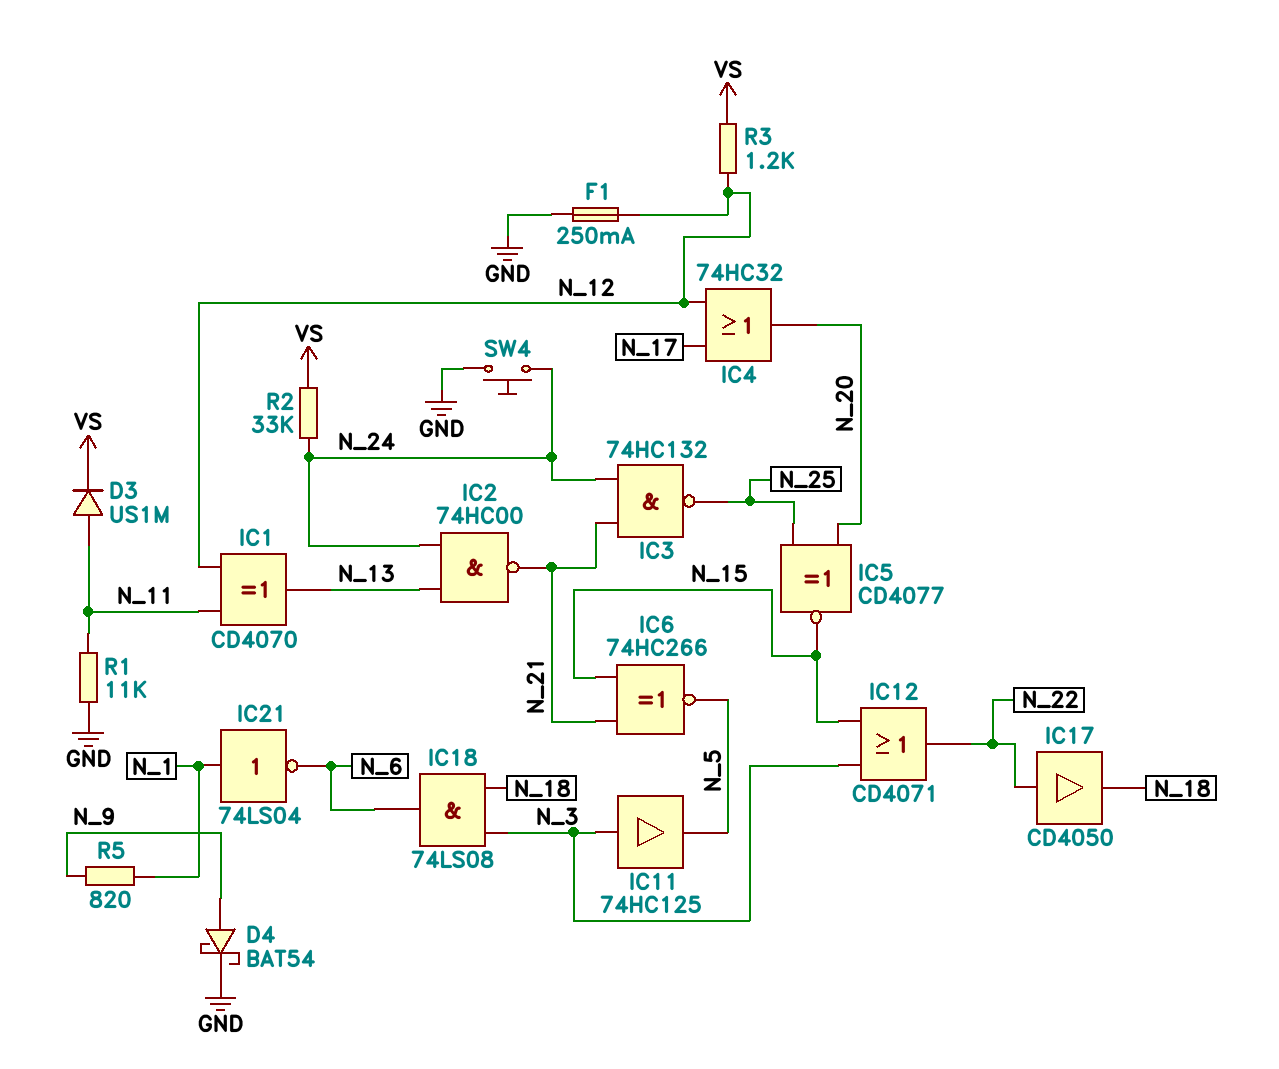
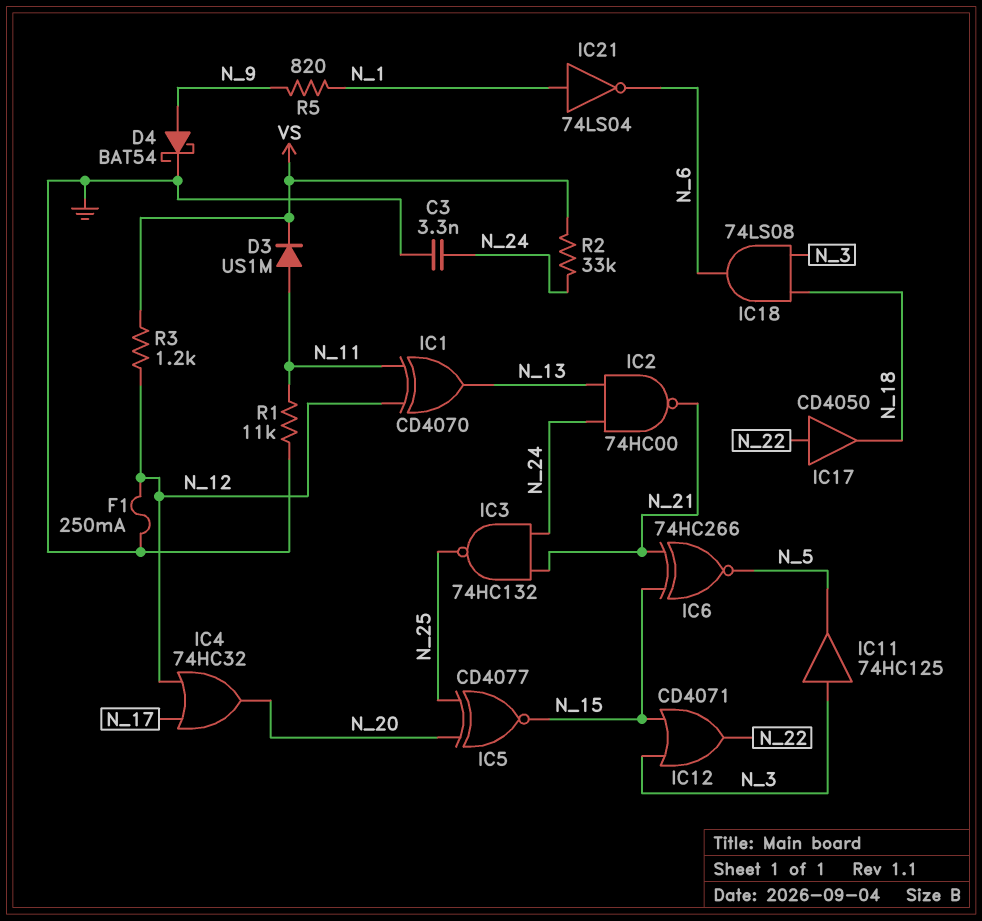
C3: none -> 3.3nF (GND, N_24)
SW4: button (GND, N_24) -> none

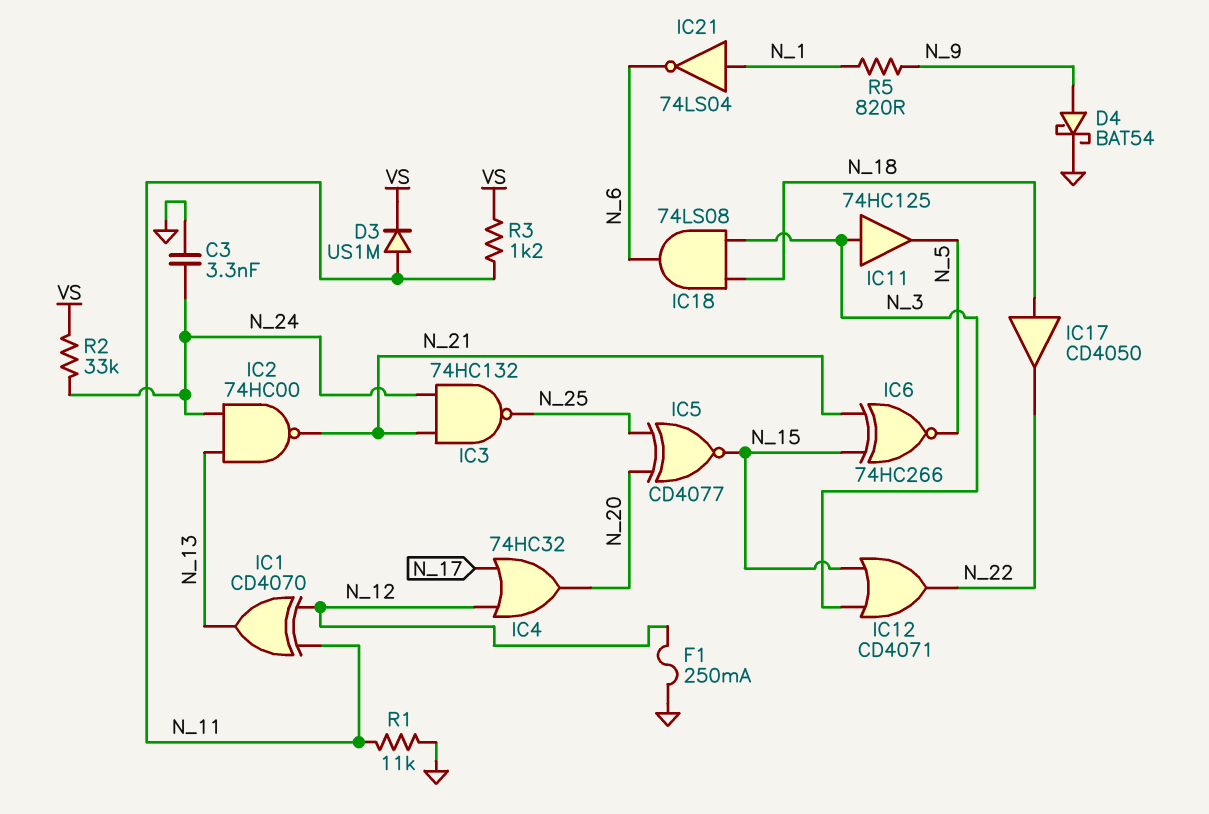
IC17: buffer CD4050 (in N_22, out N_18) -> buffer CD4050 (in N_18, out N_22)
R3: 1.2k (N_12, VS) -> 1.2k (N_11, VS)

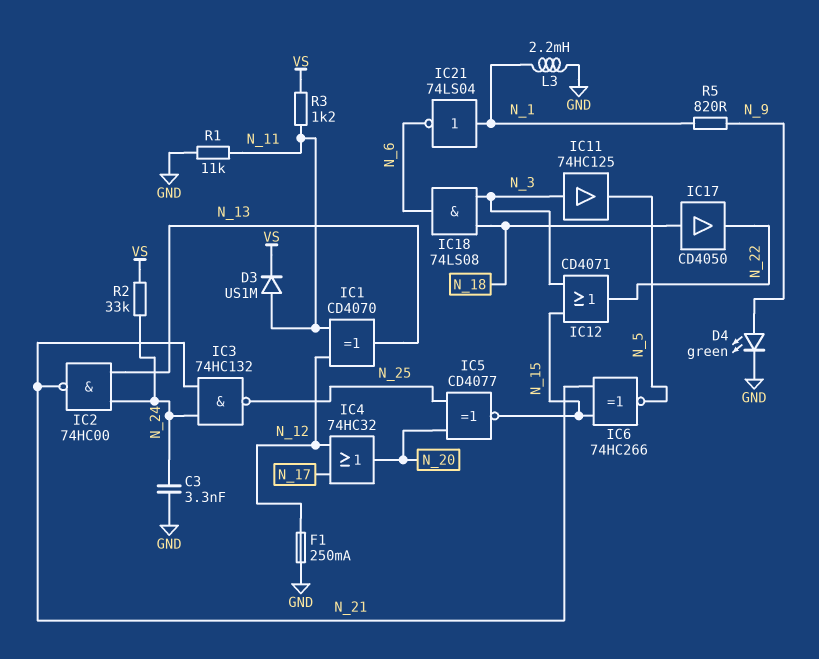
D4: schottky BAT54 (A N_9, K GND) -> LED green (A N_9, K GND)
L3: none -> 2.2mH (GND, N_1)

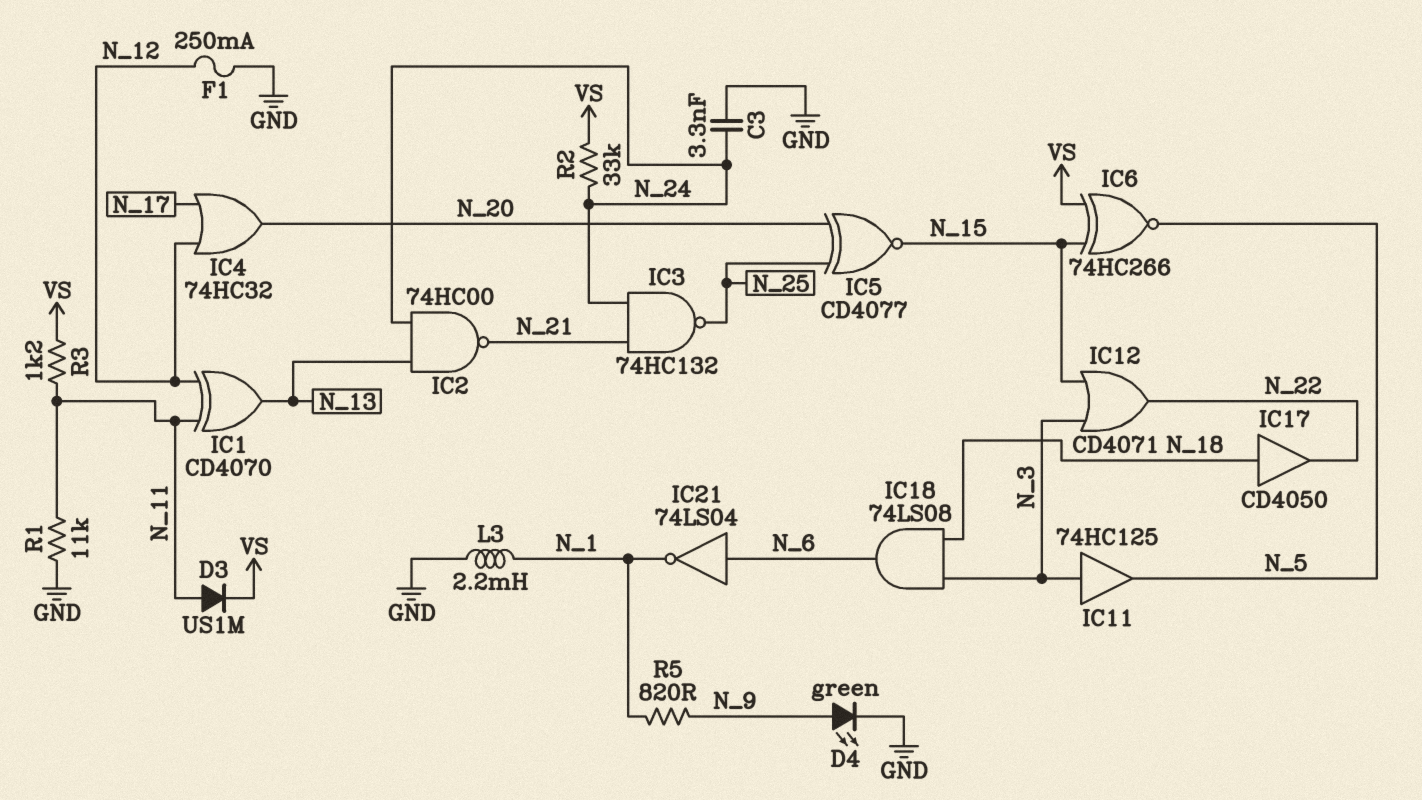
IC6: XNOR 74HC266 (in N_15, in N_21, out N_5) -> XNOR 74HC266 (in N_15, in VS, out N_5)
IC21: NOT 74LS04 (in N_1, out N_6) -> NOT 74LS04 (in N_6, out N_1)

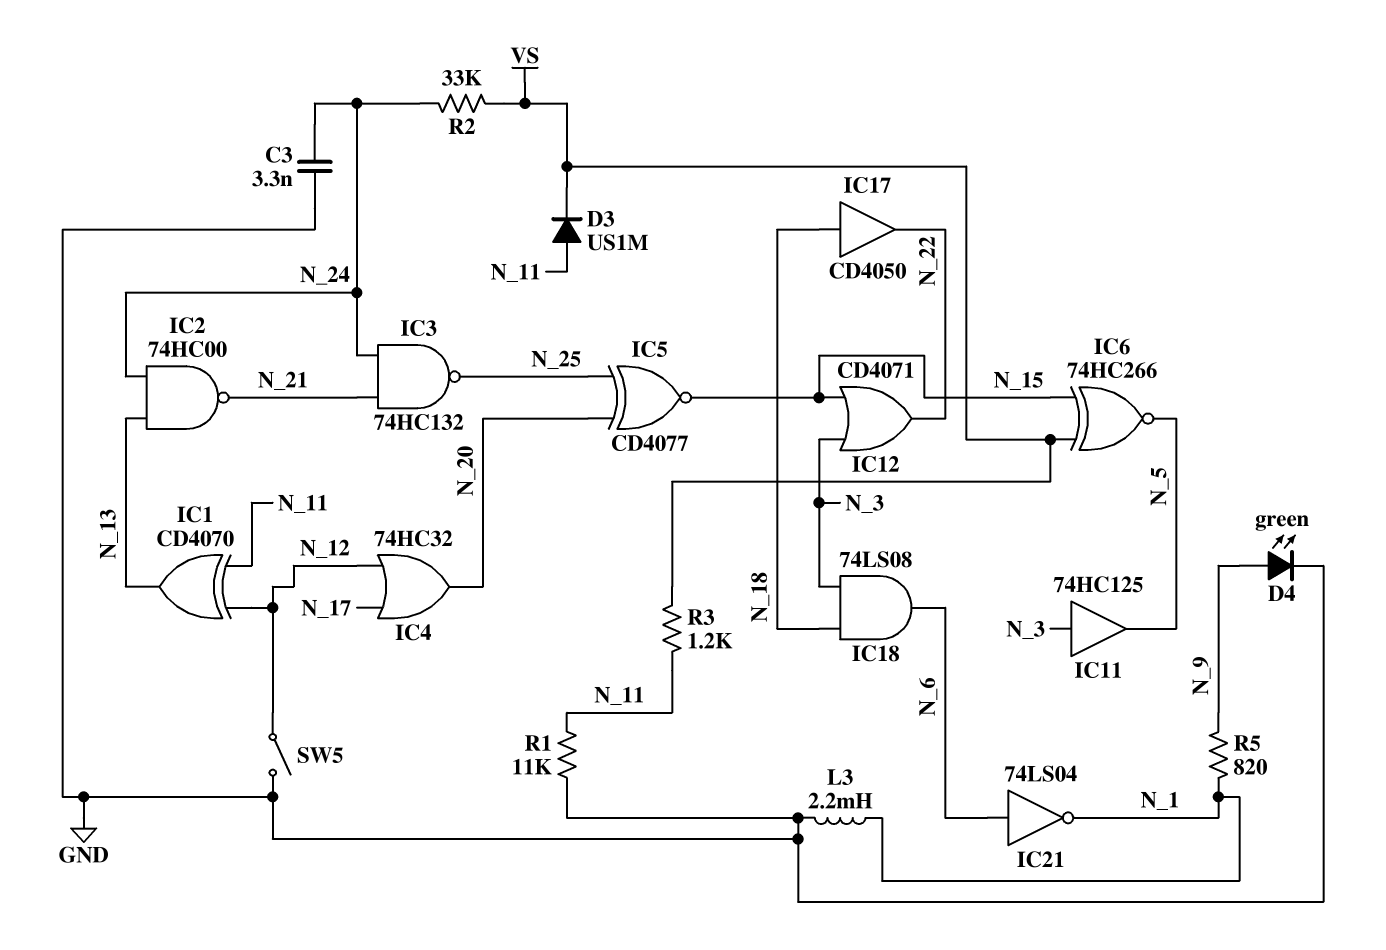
F1: 250mA (GND, N_12) -> none
SW5: none -> switch (GND, N_12)

